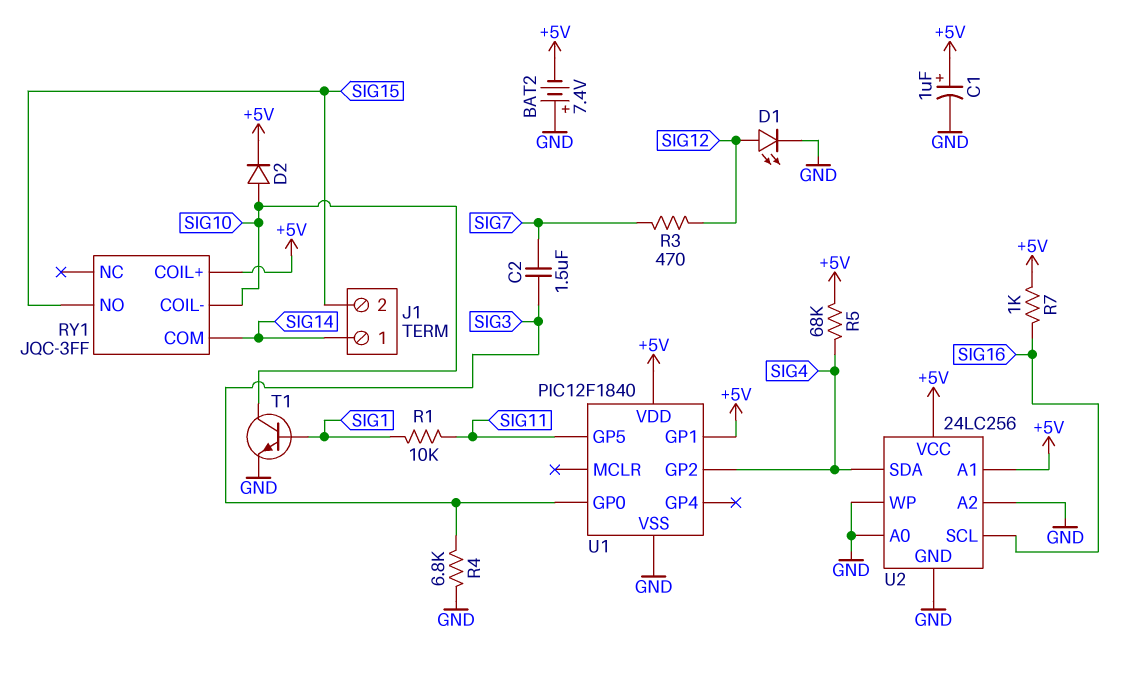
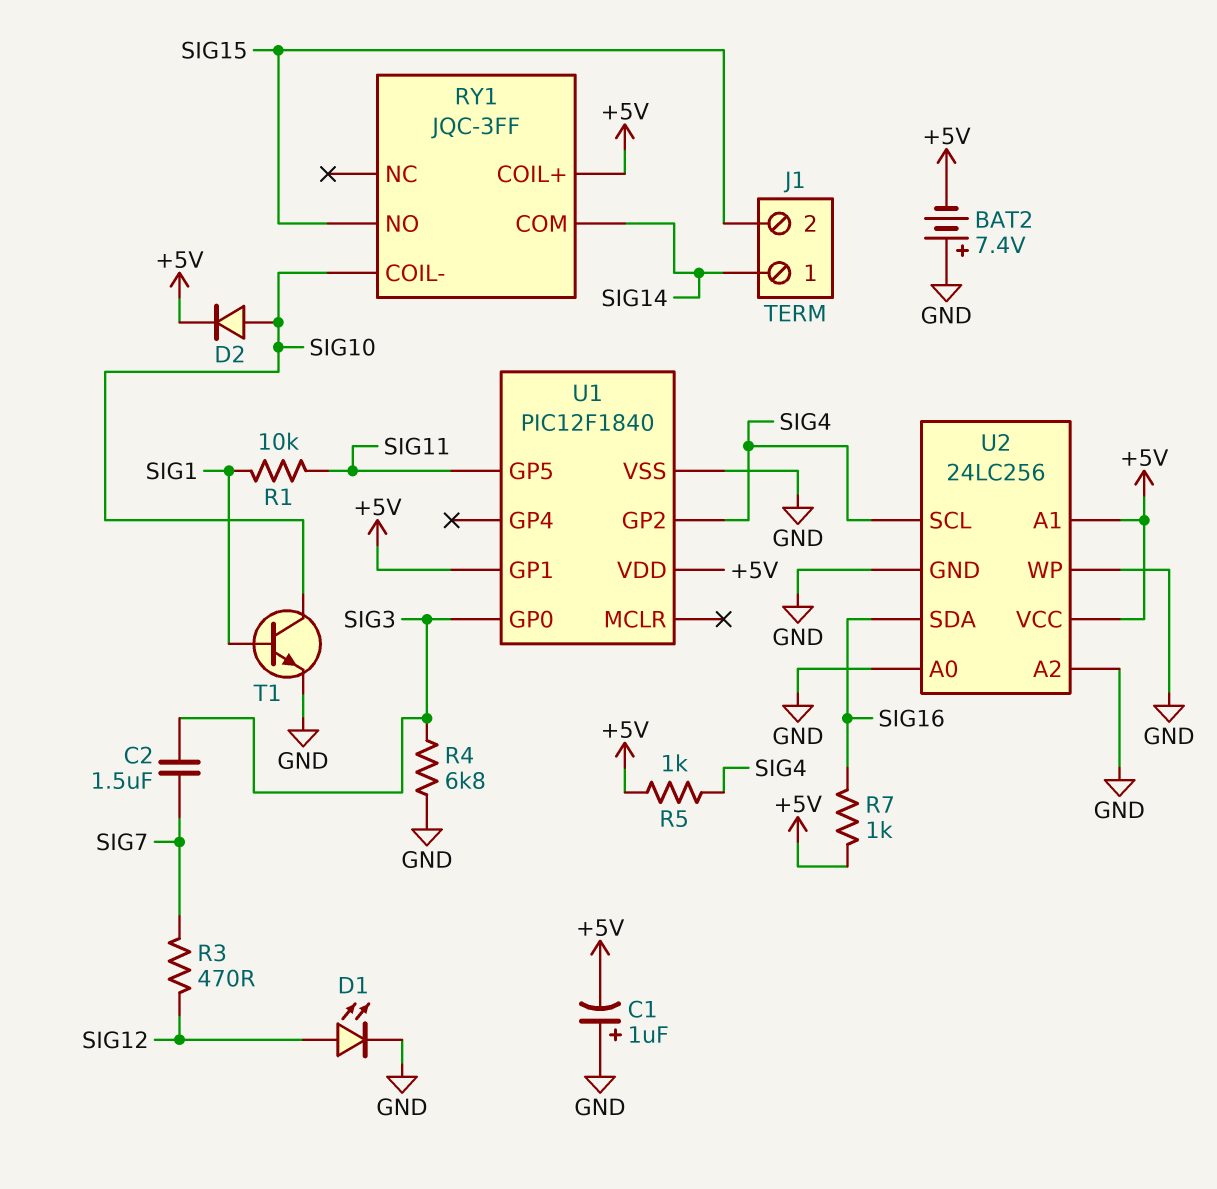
C1: 1uF (plus +5V, minus GND) -> 1uF (plus GND, minus +5V)
R5: 68k (+5V, SIG4) -> 1k (+5V, SIG4)
U2 pin SCL: SIG16 -> SIG4
U2 pin SDA: SIG4 -> SIG16

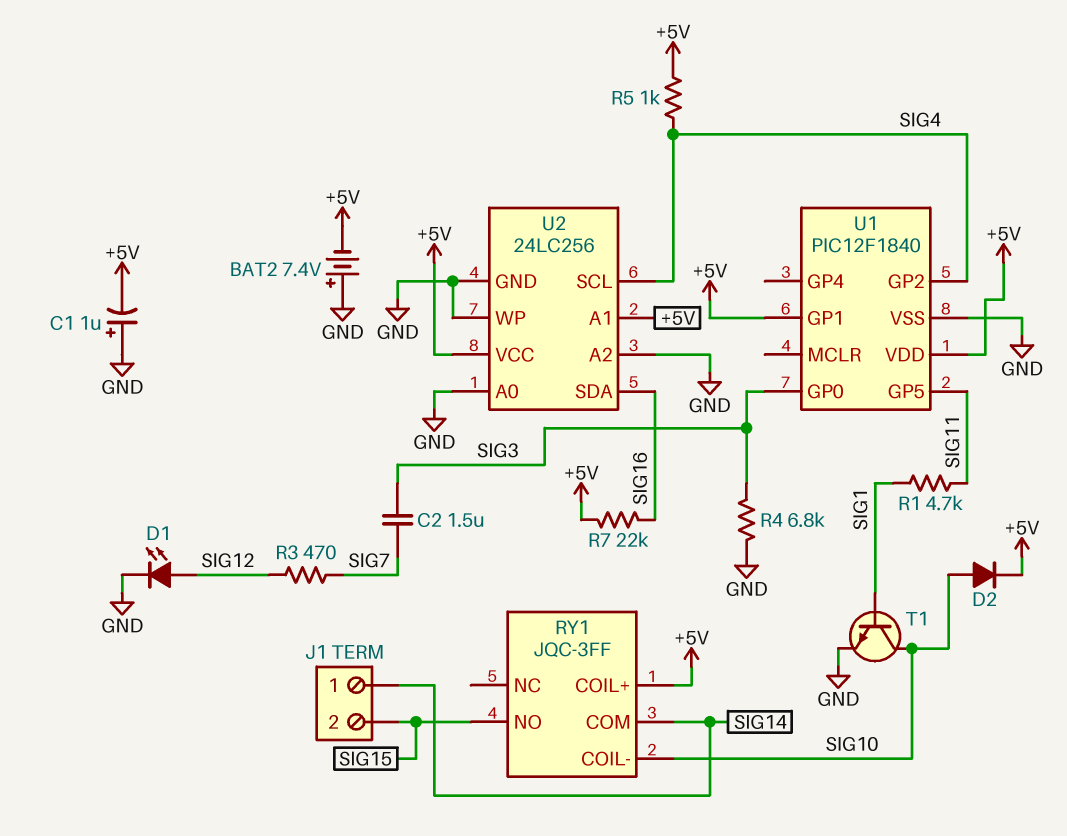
R1: 10k (SIG1, SIG11) -> 4.7k (SIG1, SIG11)
R7: 1k (+5V, SIG16) -> 22k (+5V, SIG16)

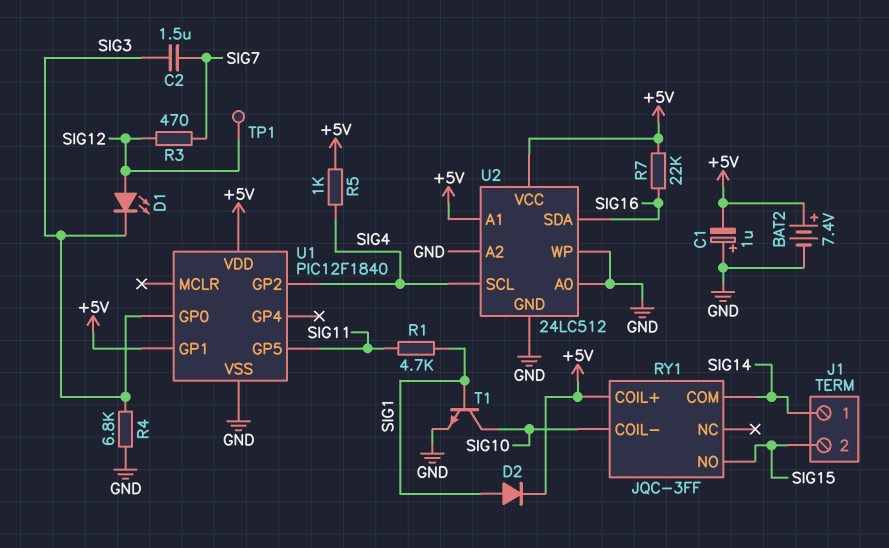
BAT2: 7.4V (plus GND, minus +5V) -> 7.4V (plus +5V, minus GND)
D1: LED (A SIG12, K GND) -> LED (A SIG12, K SIG3)
D2: diode (A SIG10, K +5V) -> diode (A SIG1, K +5V)
TP1: none -> test point (SIG12)
U2: 24LC256 -> 24LC512

